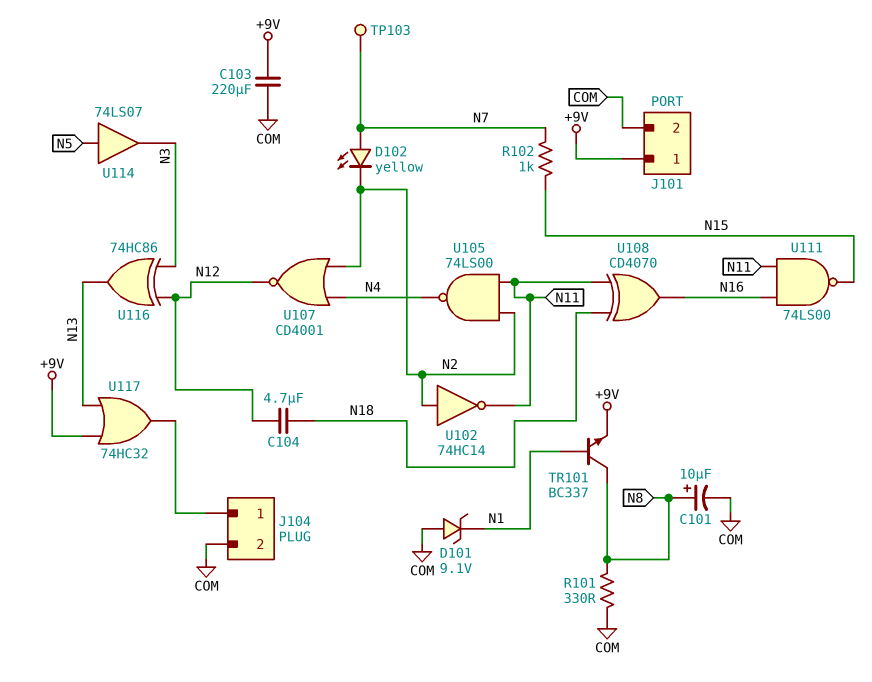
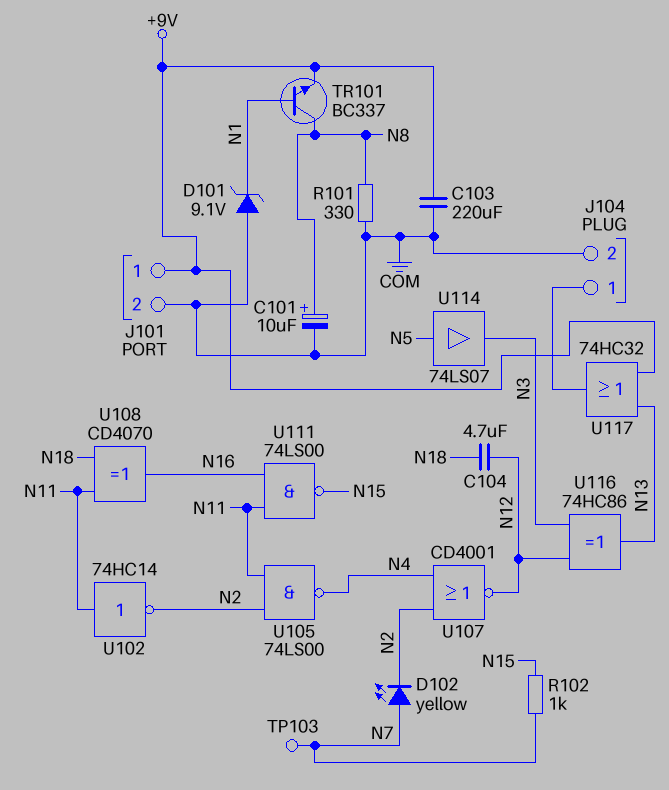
U102: NOT 74HC14 (in N2, out N11) -> NOT 74HC14 (in N11, out N2)

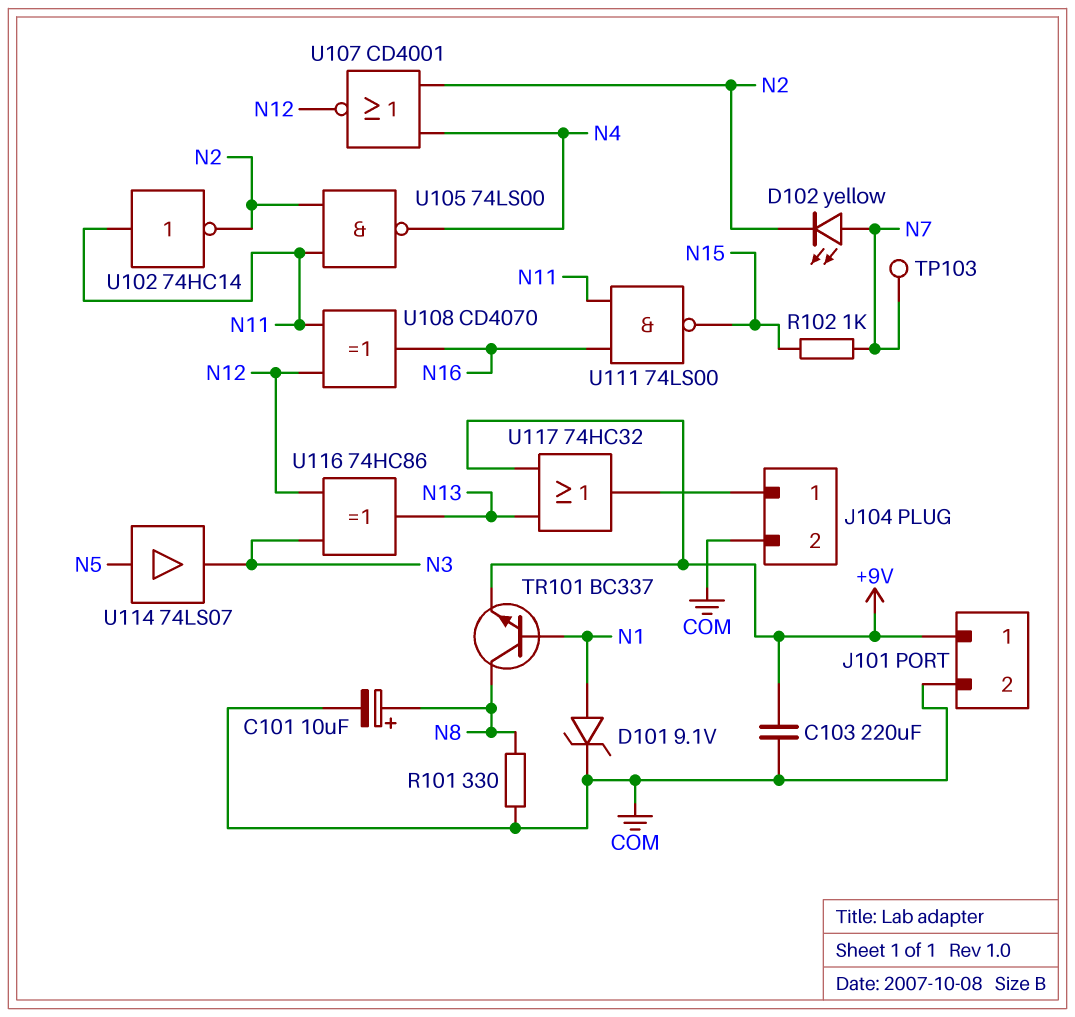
C104: 4.7uF (N12, N18) -> none
D101: zener 9.1V (A COM, K N1) -> zener 9.1V (A N1, K COM)
U108: XOR CD4070 (in N11, in N18, out N16) -> XOR CD4070 (in N11, in N12, out N16)

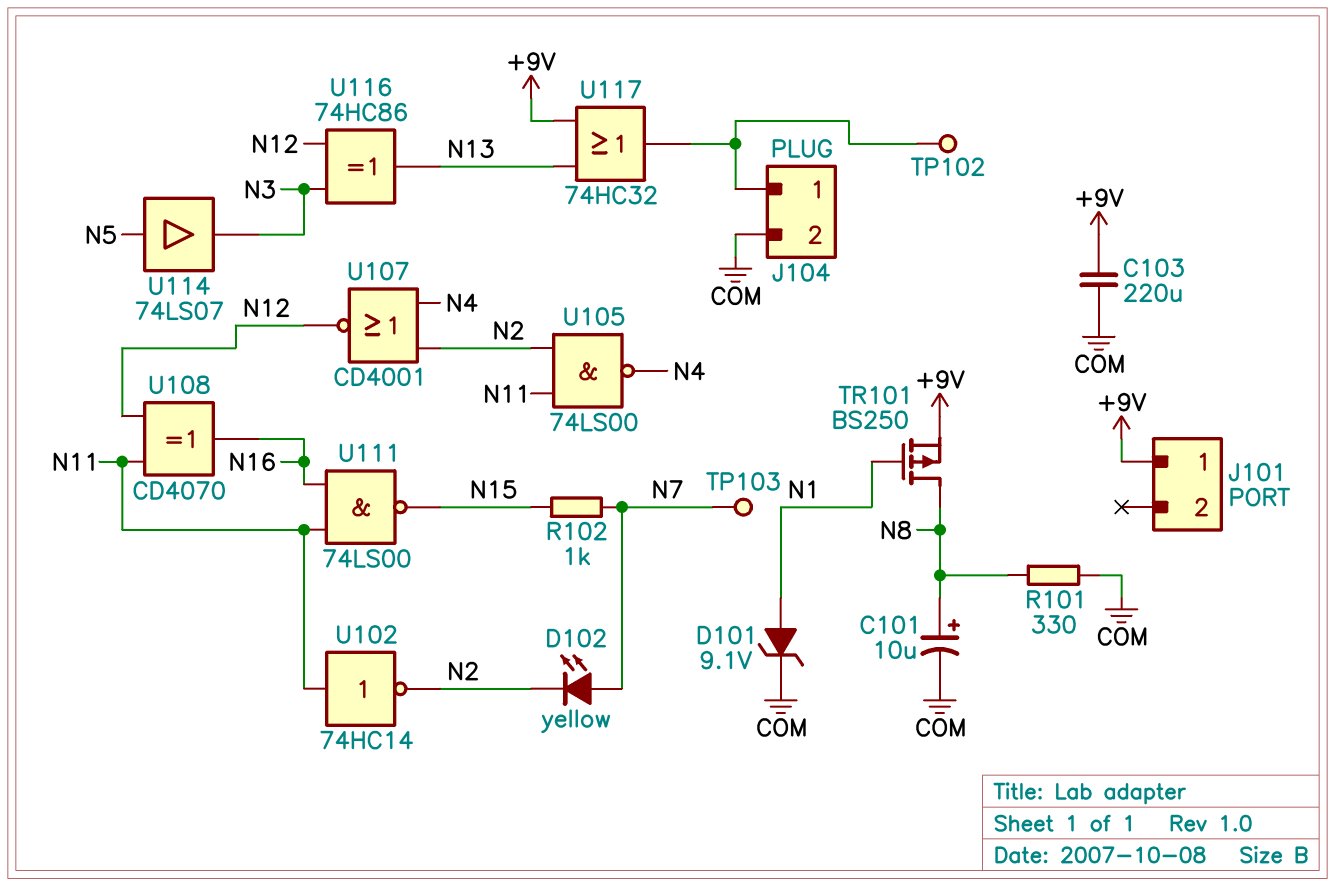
J101 pin 2: COM -> none
TP102: none -> test point (J104/1)
TR101: NPN BC337 (B N1, C N8, E +9V) -> PMOS BS250 (G N1, D N8, S +9V)

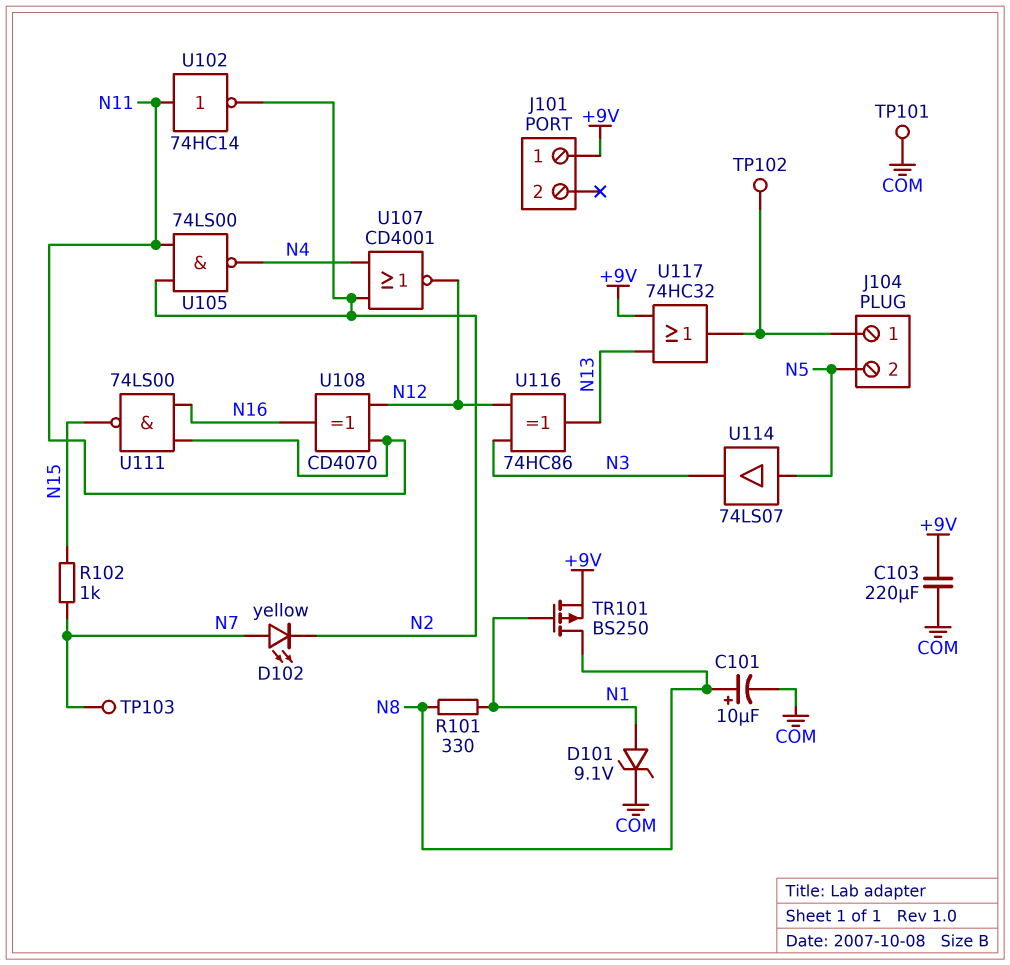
J104 pin 2: COM -> N5
R101: 330 (COM, N8) -> 330 (N1, N8)
TP101: none -> test point (COM)

